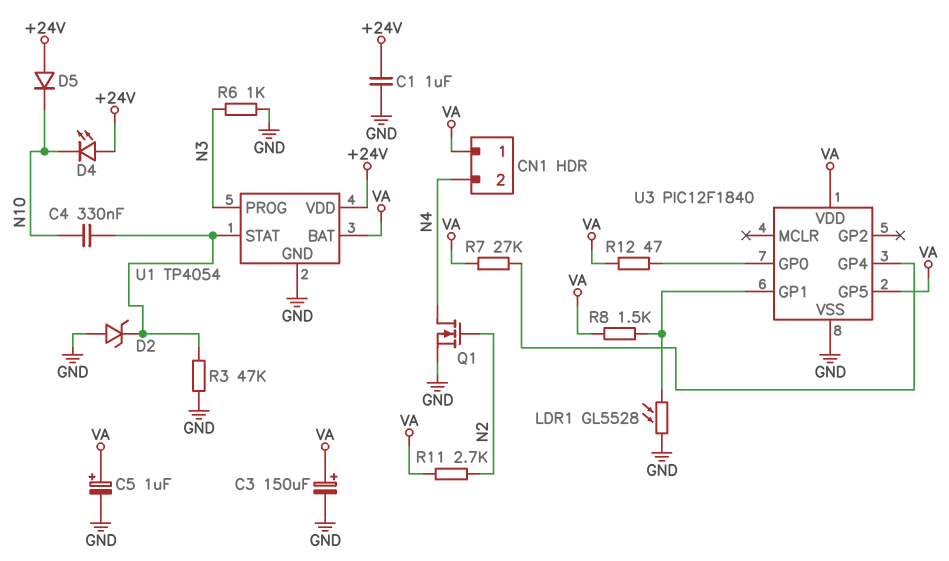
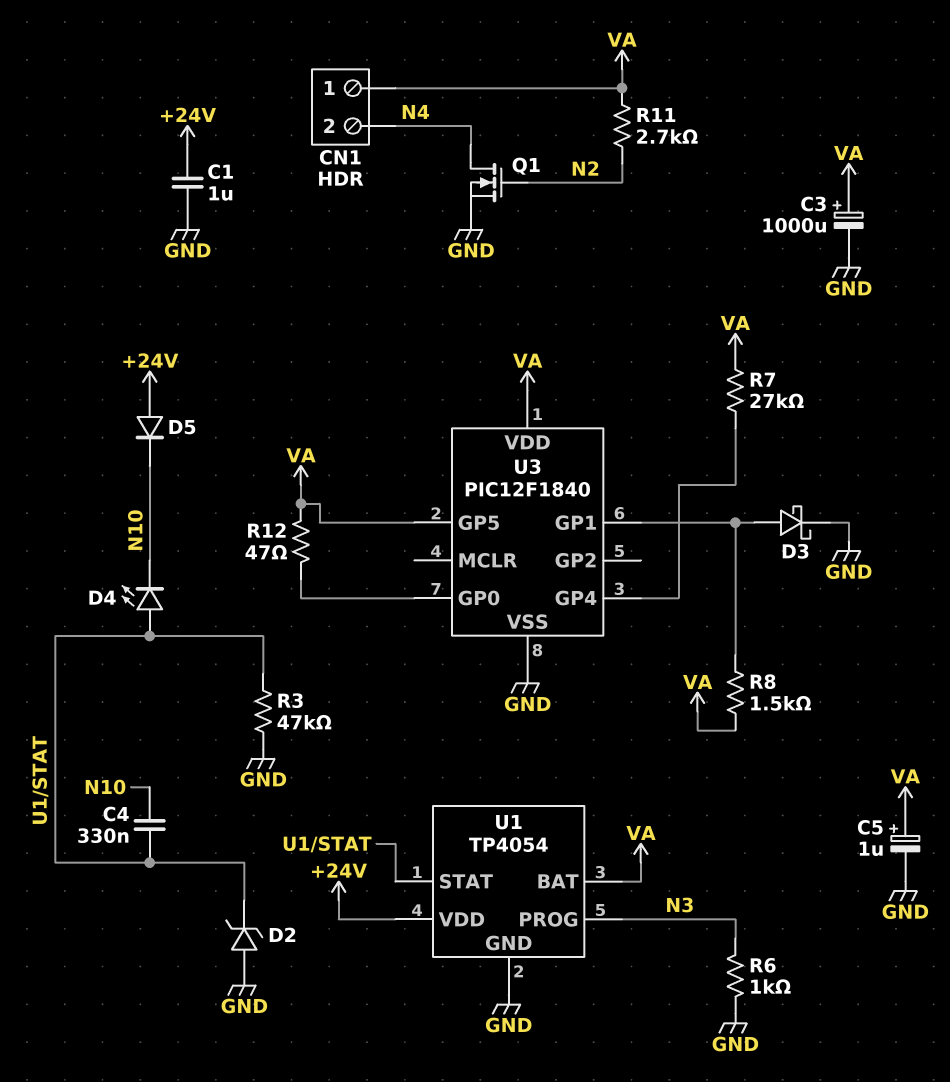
C3: 150uF (plus VA, minus GND) -> 1000uF (plus VA, minus GND)
D3: none -> schottky (A U3/GP1, K GND)
D4: LED (A +24V, K N10) -> LED (A U1/STAT, K N10)
LDR1: GL5528 (GND, U3/GP1) -> none

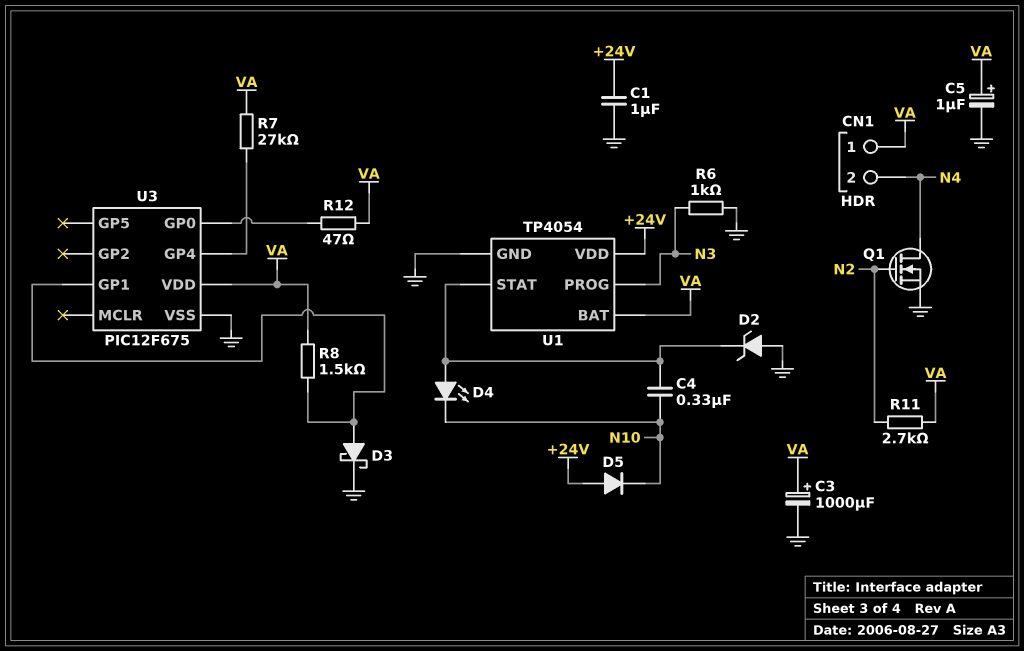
R3: 47k (GND, U1/STAT) -> none
U3: PIC12F1840 -> PIC12F675
U3 pin GP5: VA -> none

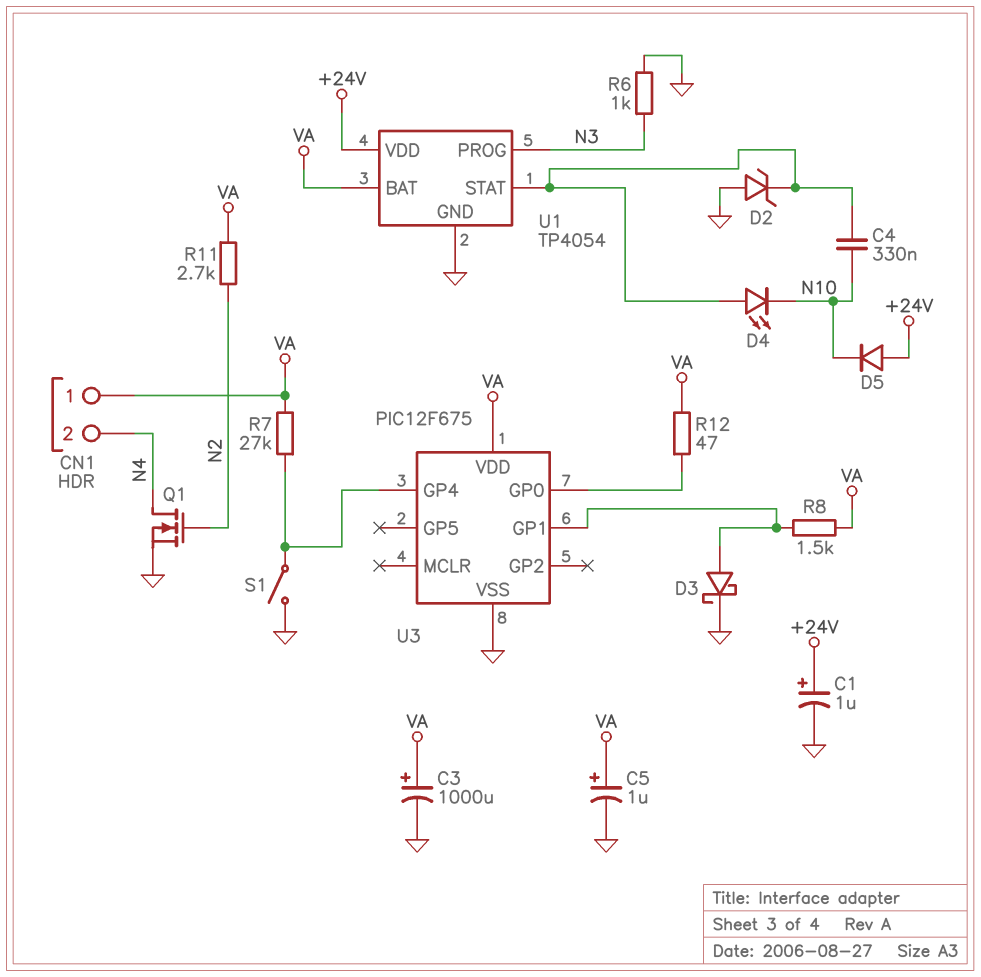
C1: 1uF (+24V, GND) -> 1uF (plus +24V, minus GND)
S1: none -> switch (GND, U3/GP4)

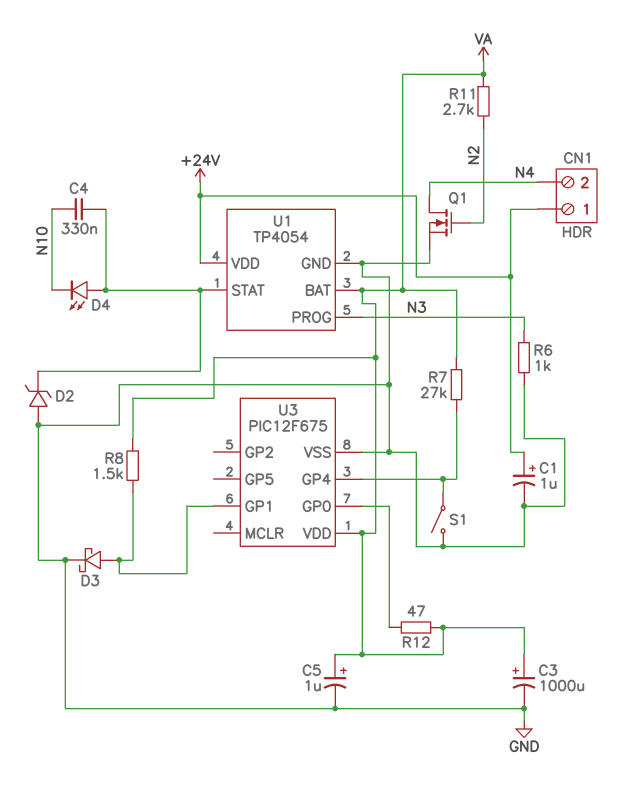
CN1 pin 1: VA -> +24V
D5: diode (A +24V, K N10) -> none

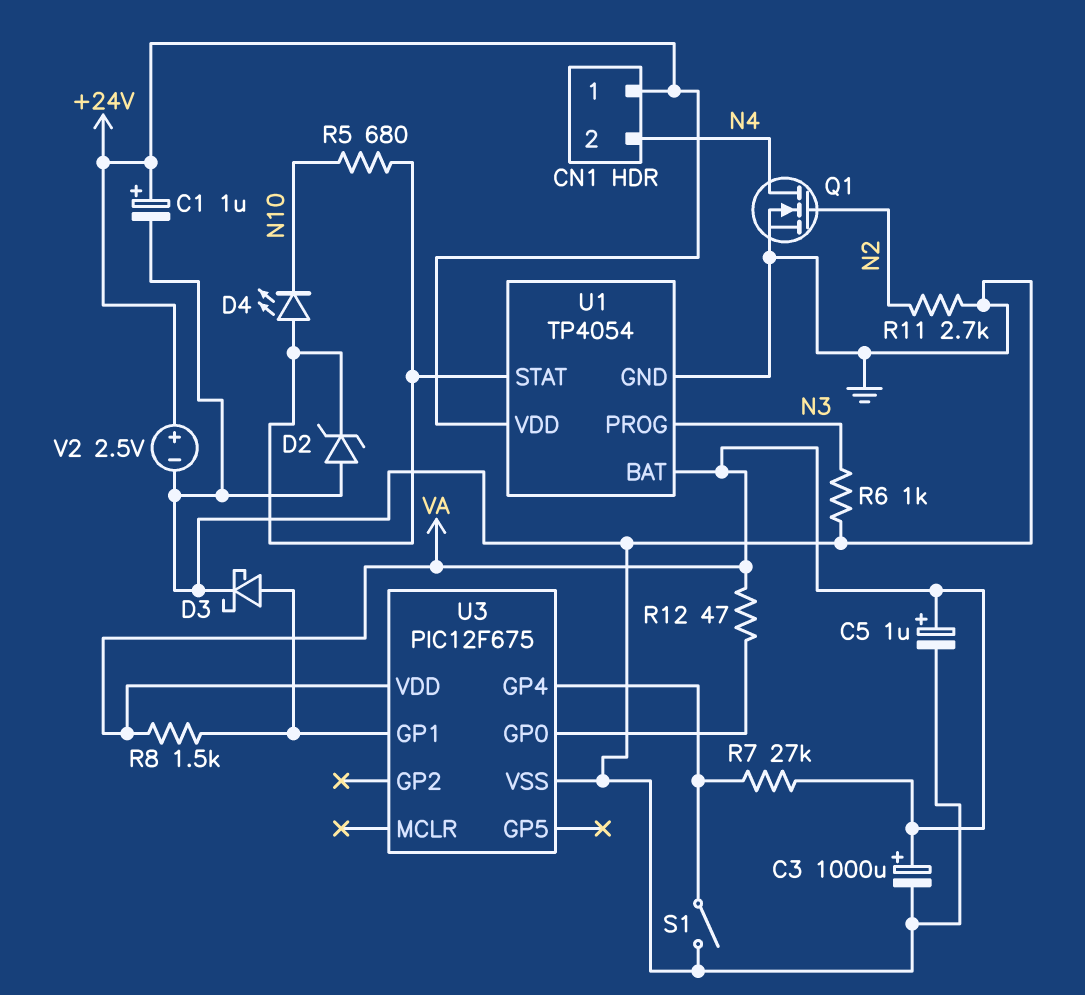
C4: 330nF (N10, U1/STAT) -> none
R5: none -> 680 (N10, U1/STAT)
R11: 2.7k (N2, VA) -> 2.7k (GND, N2)
V2: none -> 2.5V (plus +24V, minus GND)

